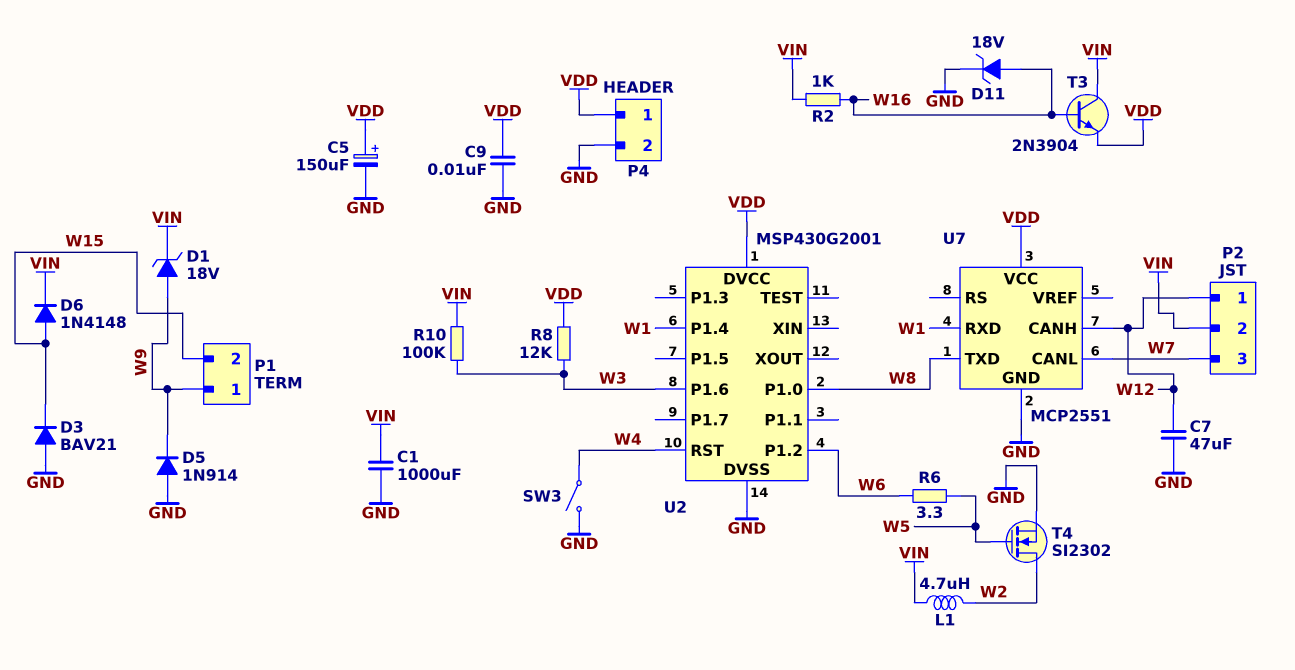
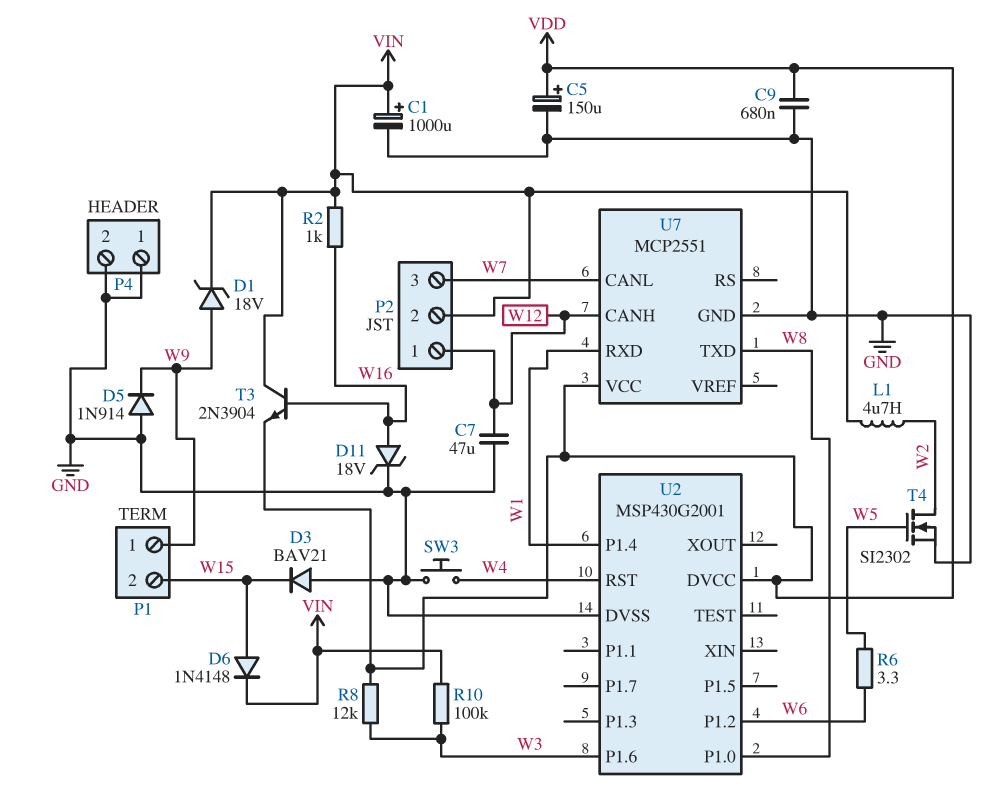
C1: 1000uF (GND, VIN) -> 1000uF (plus VIN, minus GND)
C9: 10nF (GND, VDD) -> 680nF (GND, VDD)
P4 pin 1: VDD -> GND
SW3: switch (GND, W4) -> button (GND, W4)

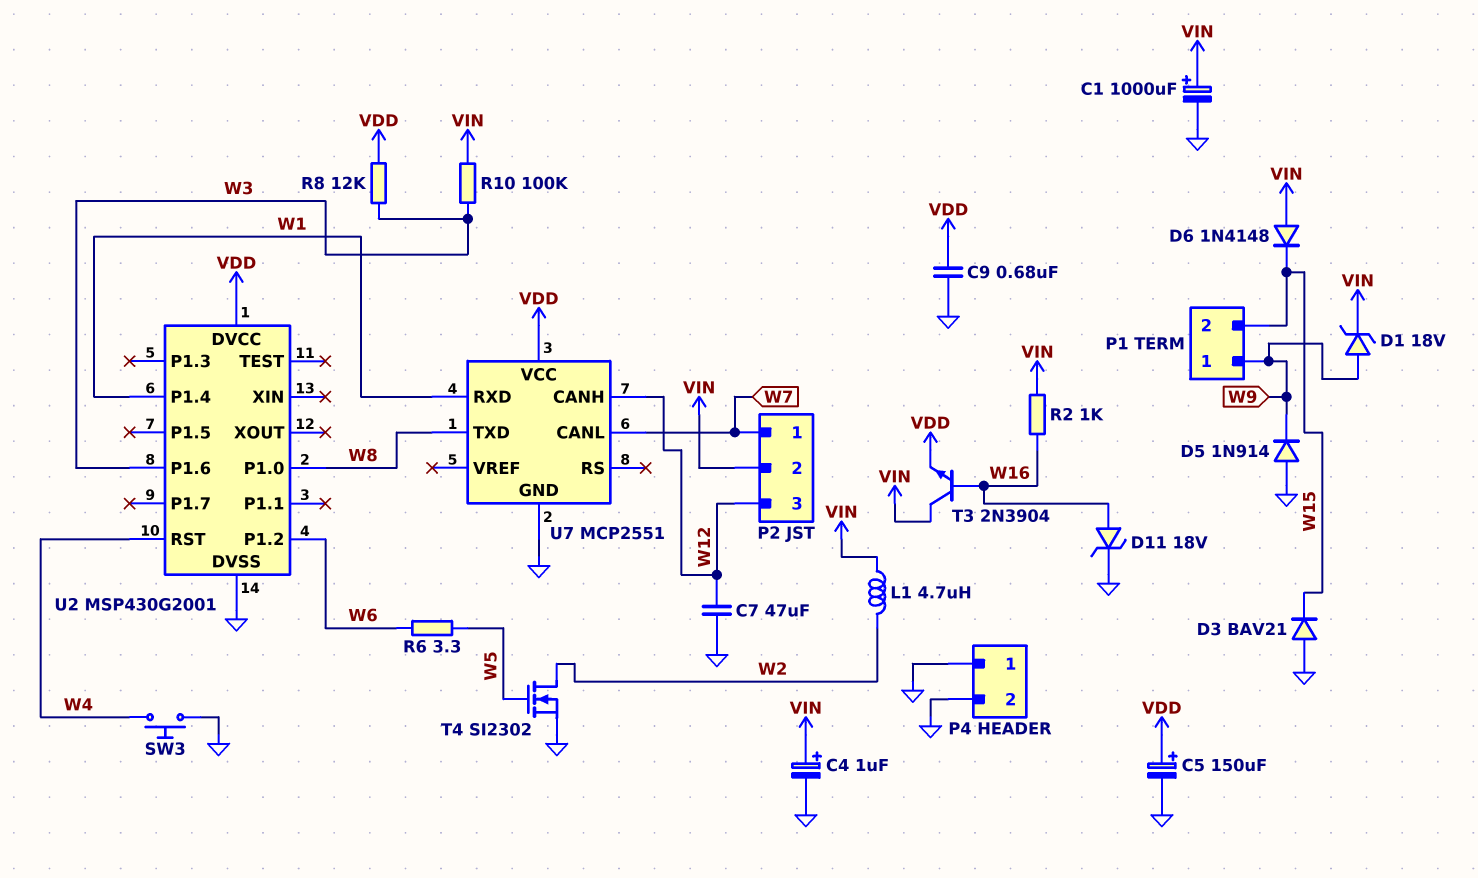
C4: none -> 1uF (plus VIN, minus GND)
D6: diode 1N4148 (A W15, K VIN) -> diode 1N4148 (A VIN, K W15)
P2 pin 1: W12 -> W7
P2 pin 3: W7 -> W12

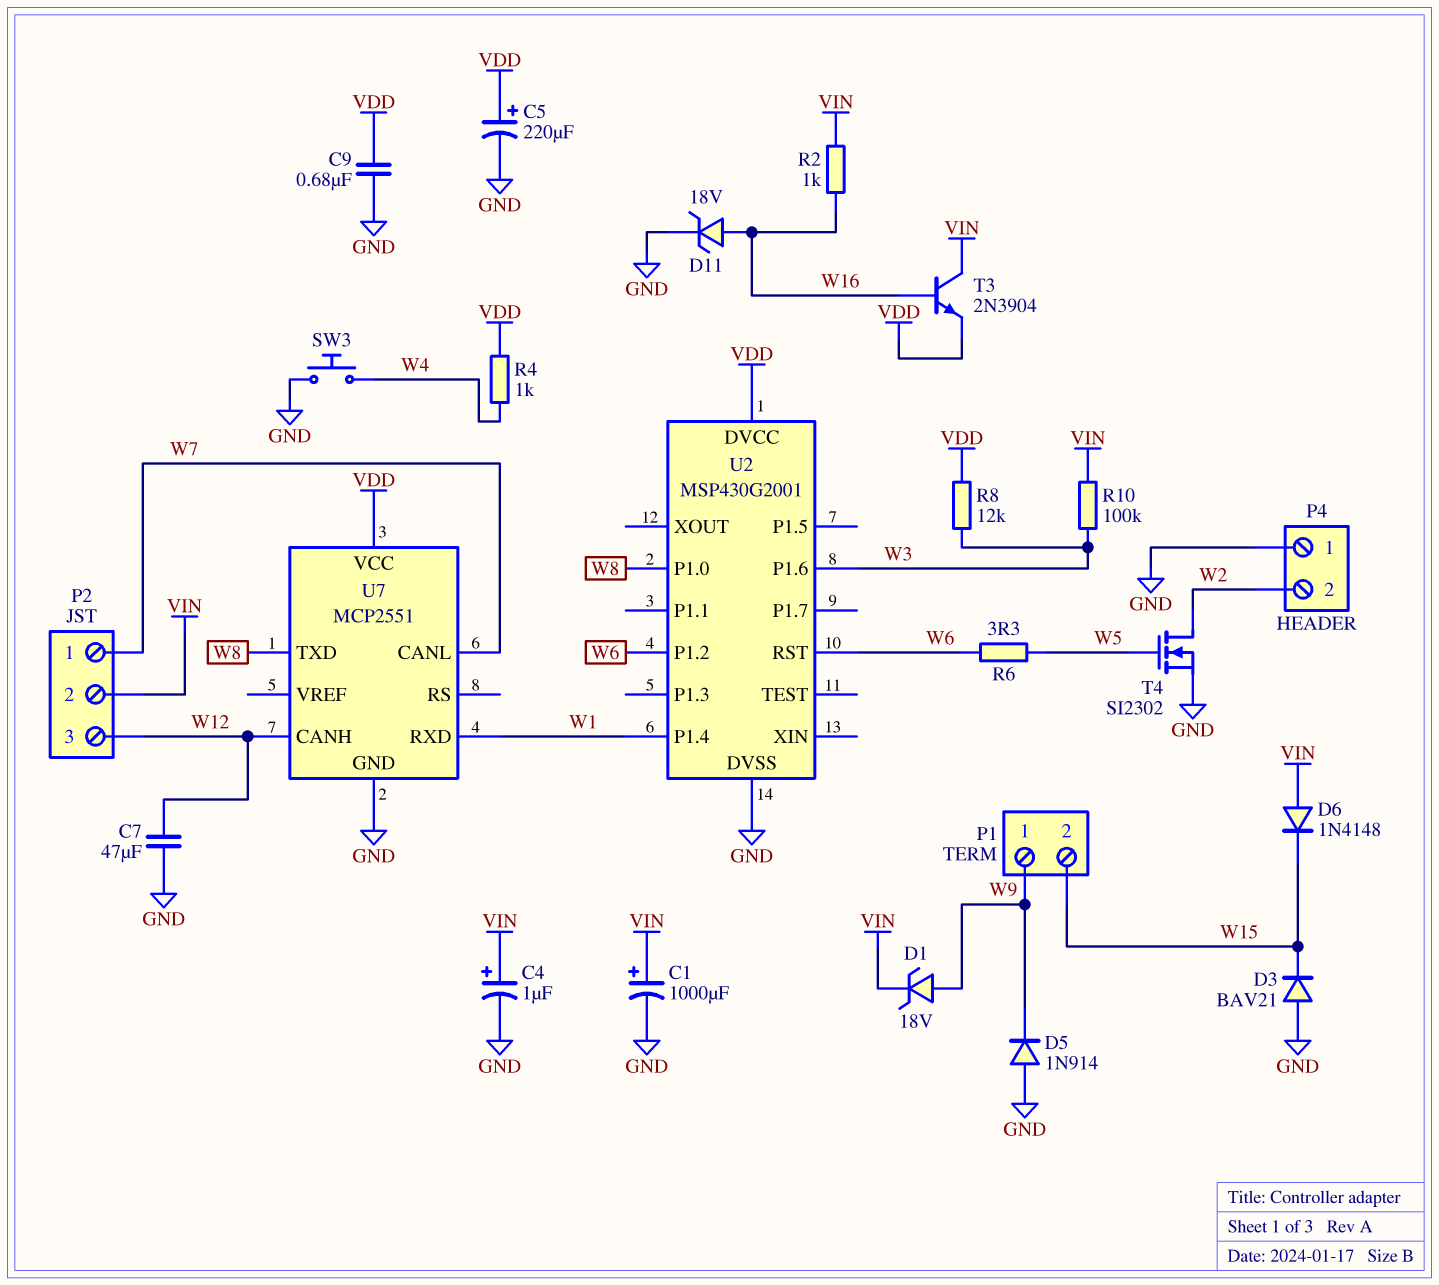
C5: 150uF (plus VDD, minus GND) -> 220uF (plus VDD, minus GND)
L1: 4.7uH (VIN, W2) -> none
P4 pin 2: GND -> W2
R4: none -> 1k (VDD, W4)
U2 pin RST: W4 -> W6

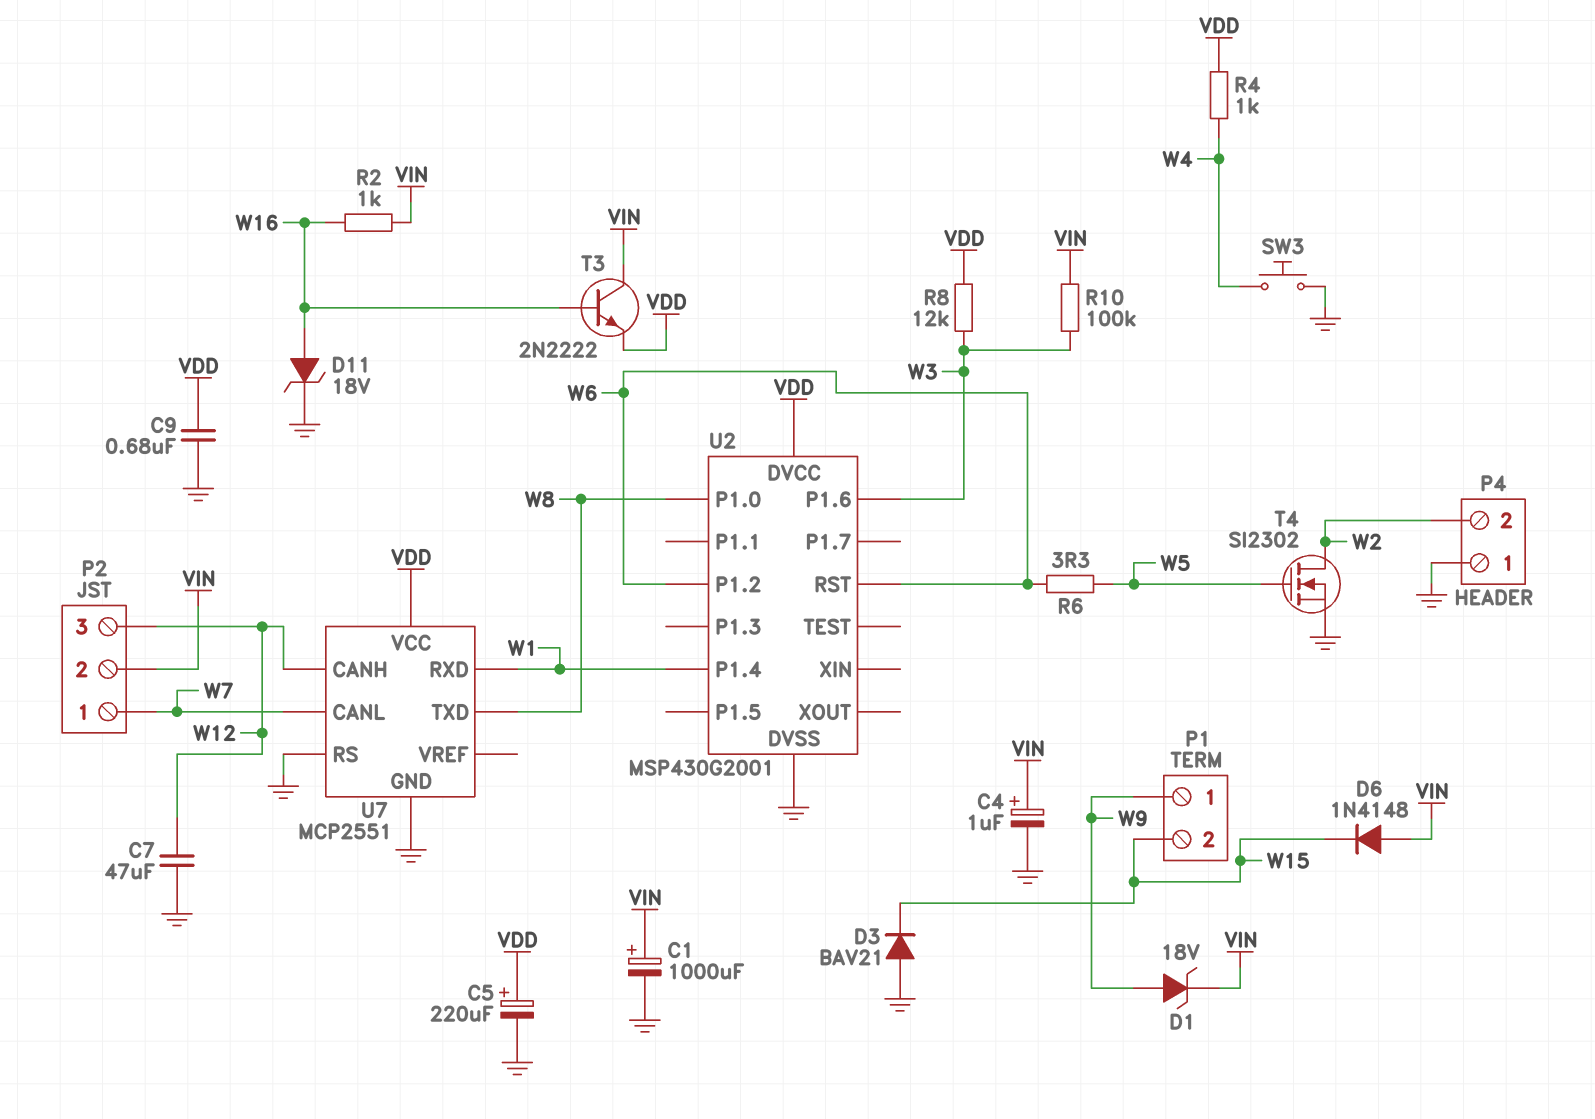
D5: diode 1N914 (A GND, K W9) -> none
T3: NPN 2N3904 (B W16, C VIN, E VDD) -> NPN 2N2222 (B W16, C VIN, E VDD)
U7 pin RS: none -> GND

